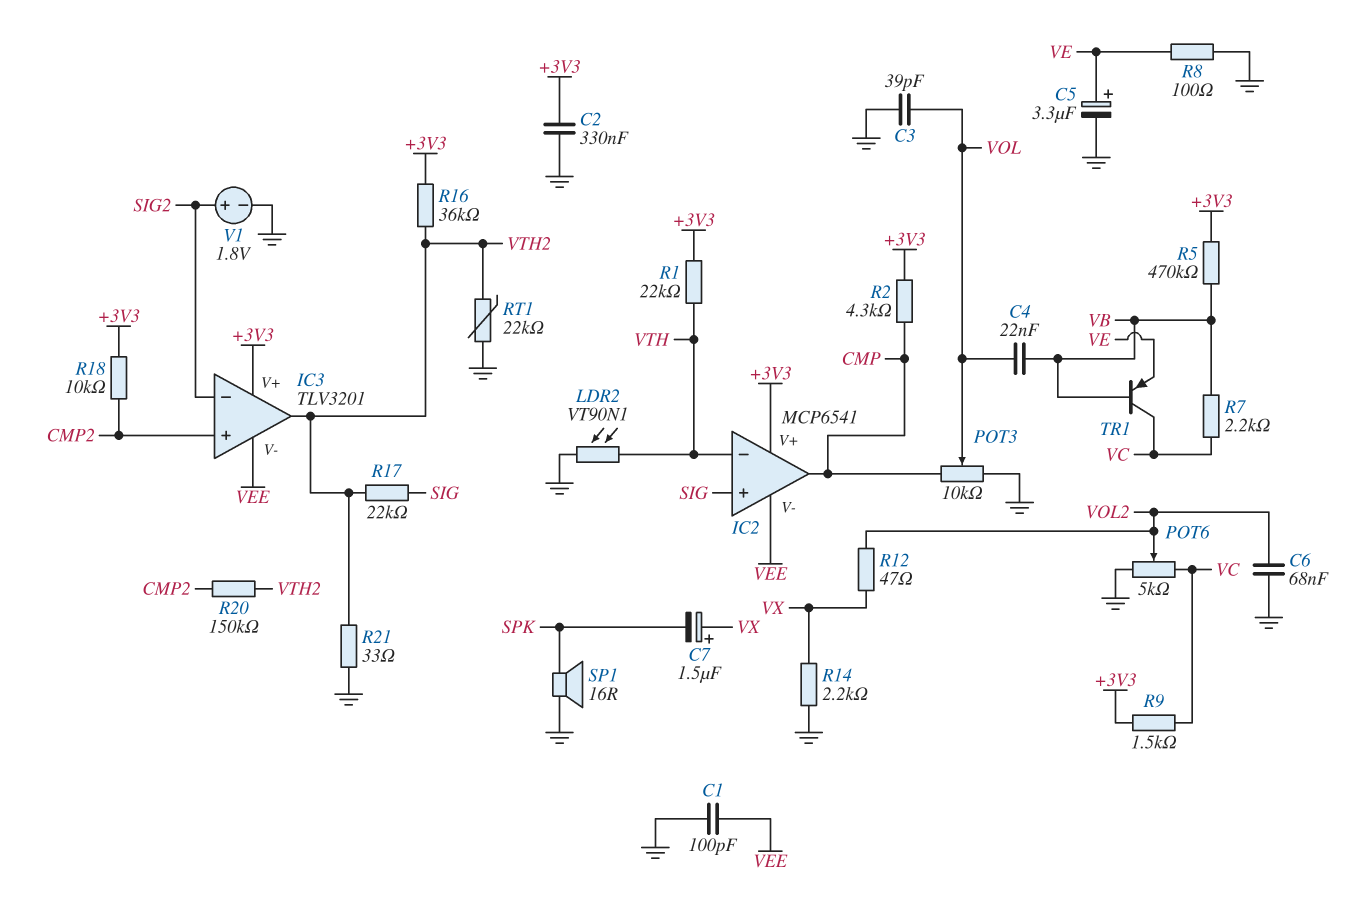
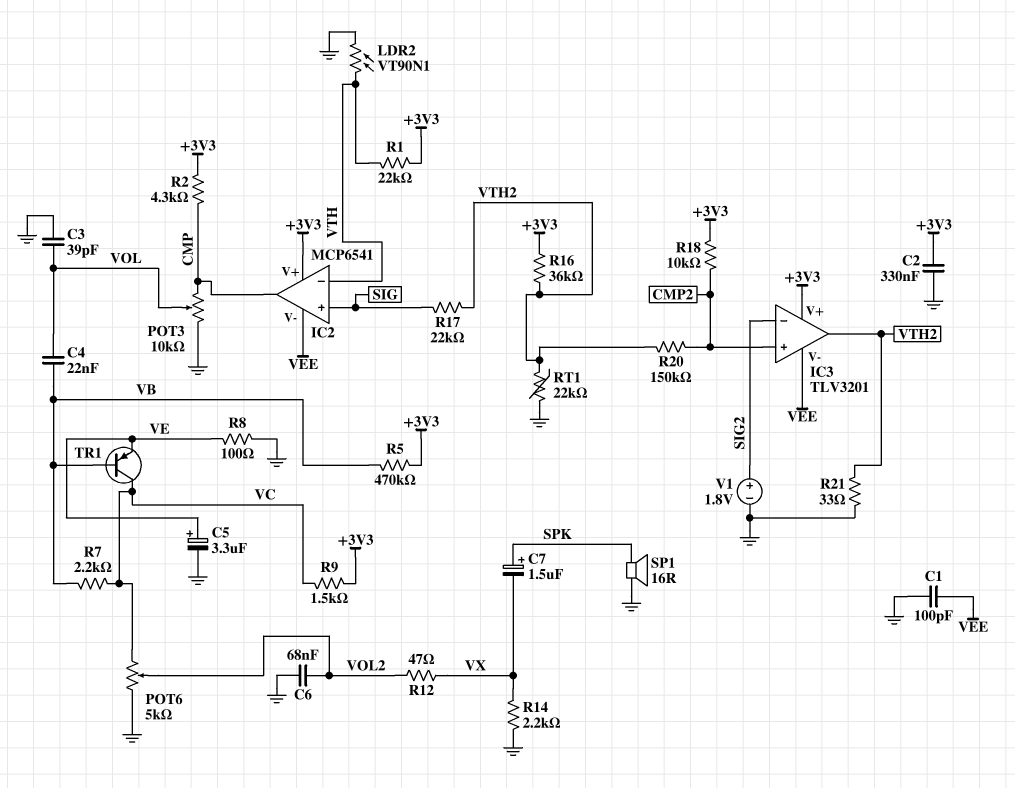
C7: 1.5uF (plus VX, minus SPK) -> 1.5uF (plus SPK, minus VX)

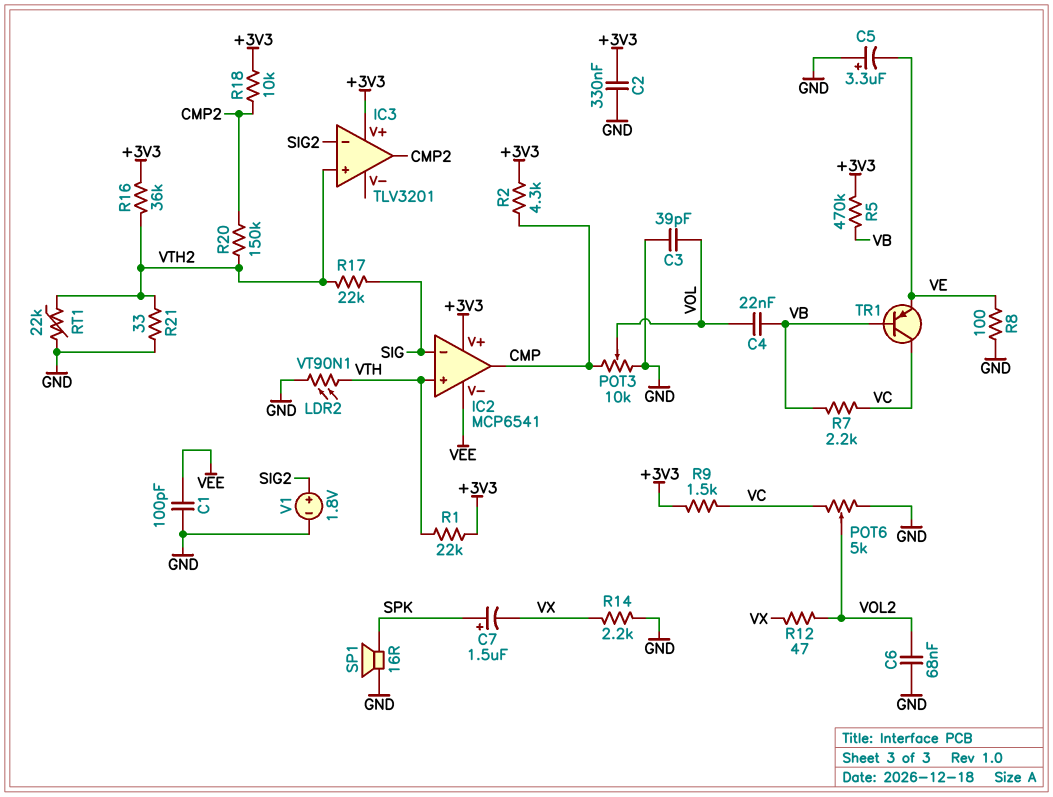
C5: 3.3uF (plus VE, minus GND) -> 3.3uF (plus GND, minus VE)
IC2 pin in+: SIG -> VTH
IC2 pin in-: VTH -> SIG
IC3 pin V-: VEE -> none
IC3 pin in+: CMP2 -> VTH2
IC3 pin out: VTH2 -> CMP2

